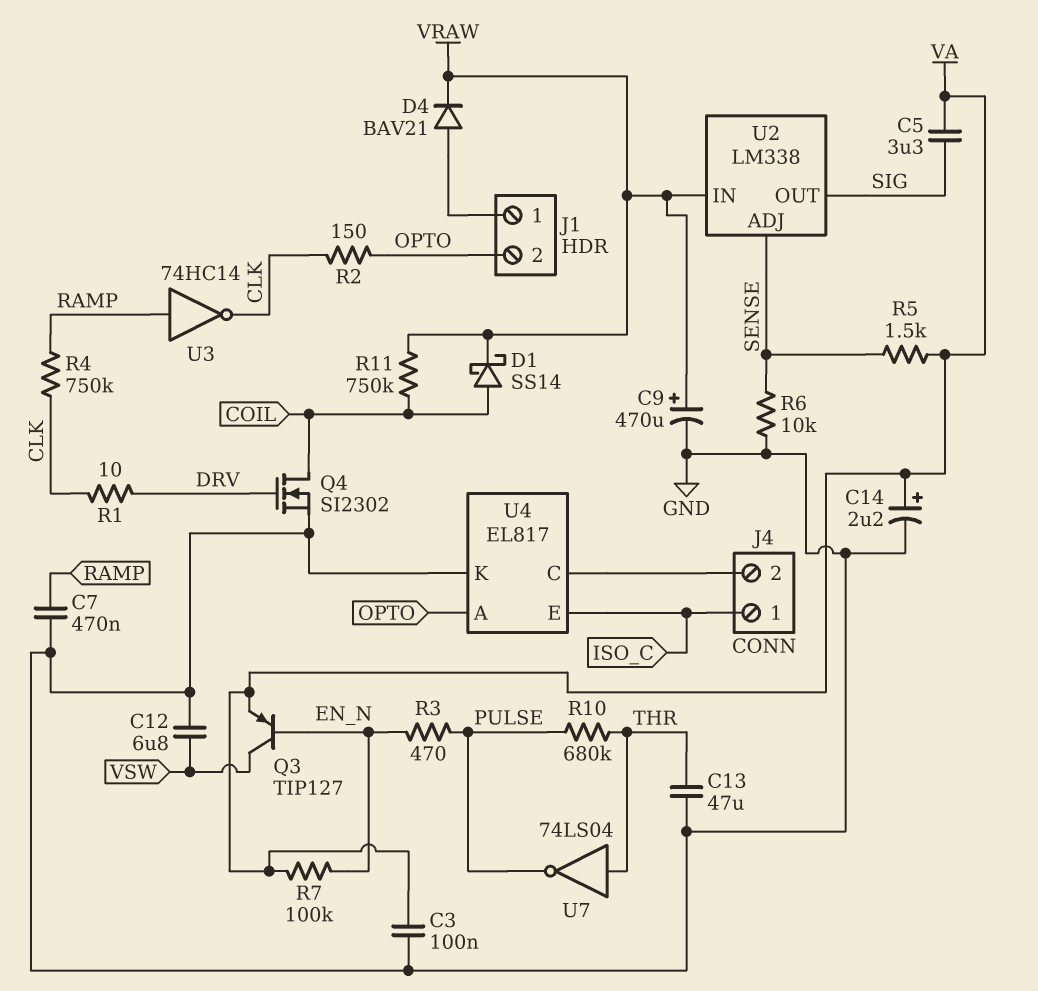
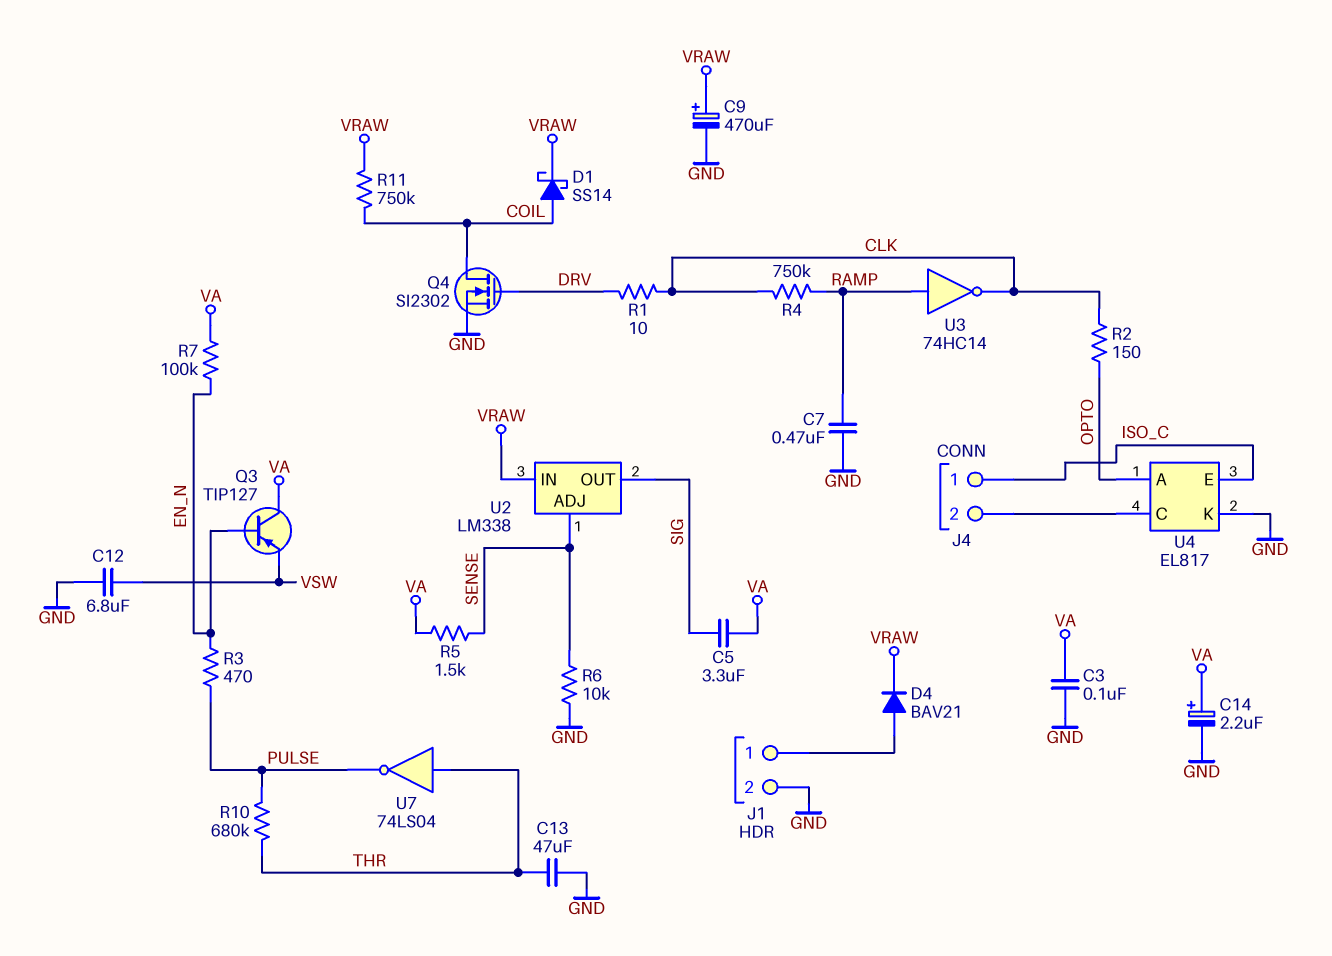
J1 pin 2: OPTO -> GND
Q3: PNP TIP127 (B EN_N, C VSW, E VA) -> PNP TIP127 (B EN_N, C VA, E VSW)

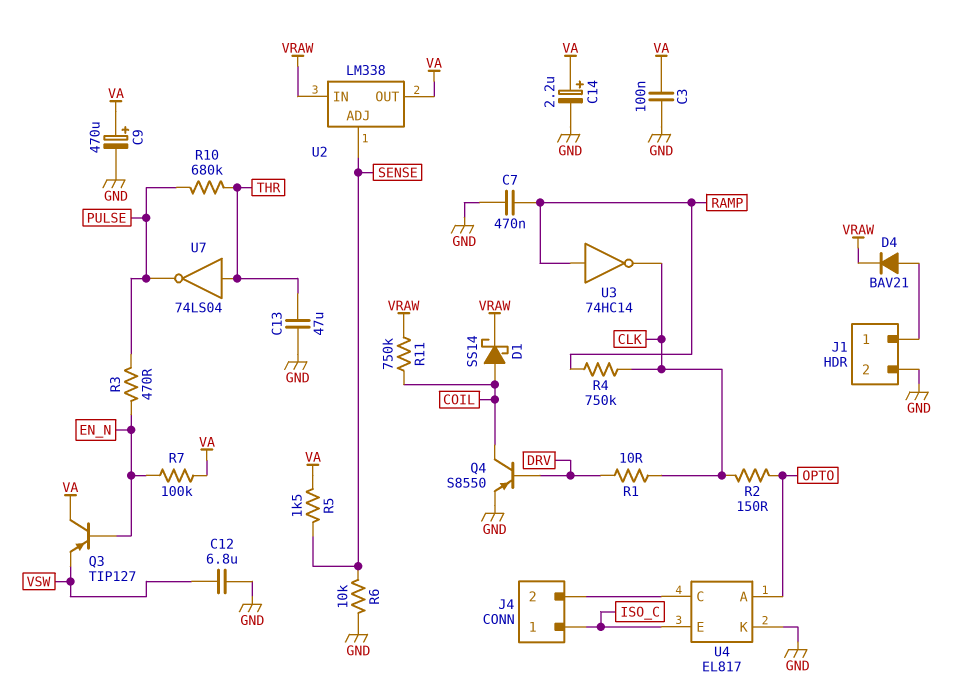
C5: 3.3uF (SIG, VA) -> none
C9: 470uF (plus VRAW, minus GND) -> 470uF (plus VA, minus GND)
Q4: NMOS SI2302 (G DRV, D COIL, S GND) -> PNP S8550 (B DRV, C COIL, E GND)
U2 pin OUT: SIG -> VA

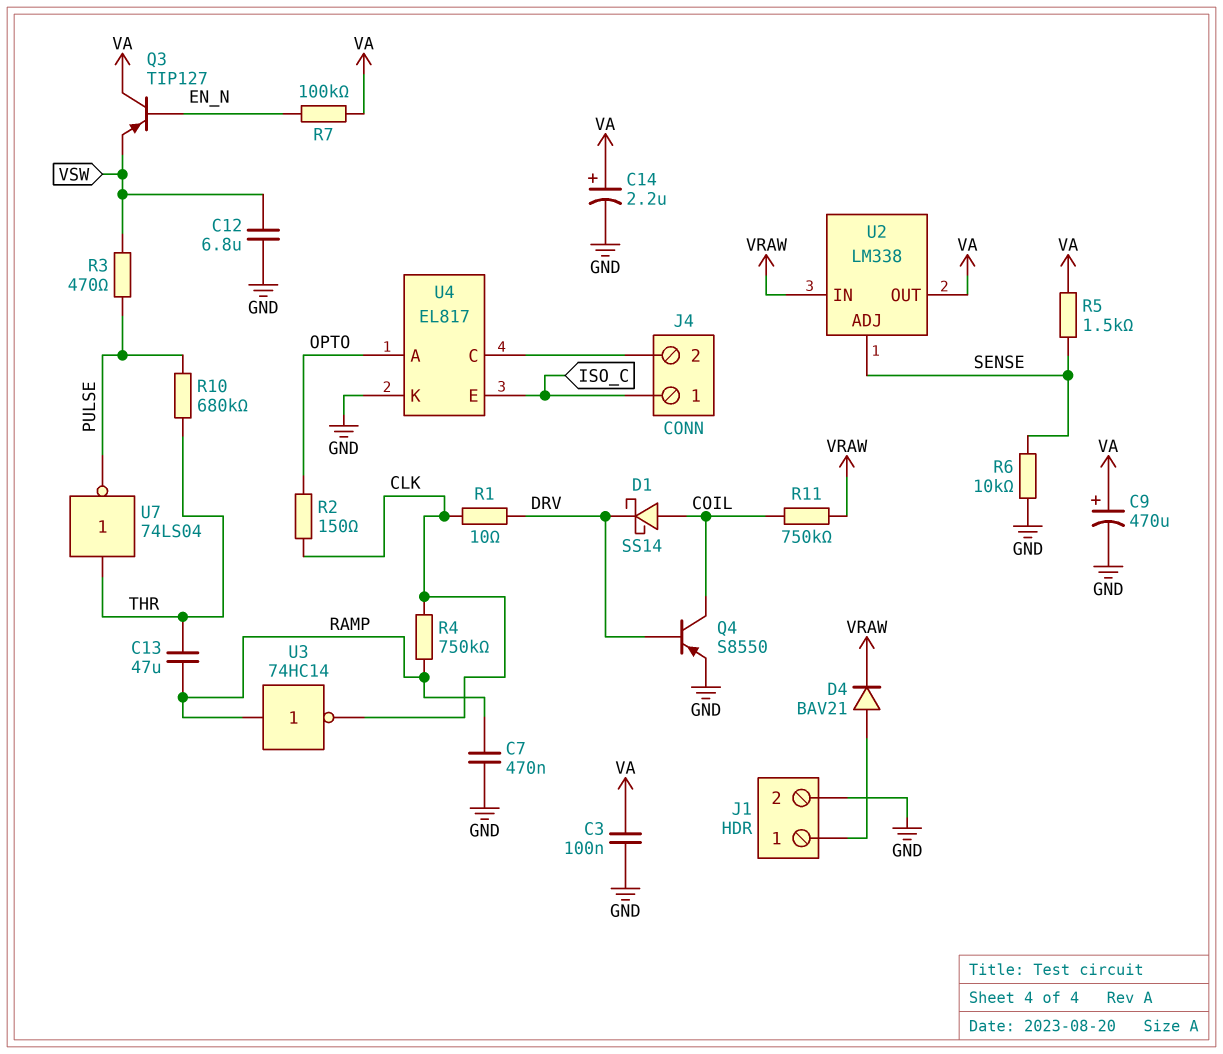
C13: 47uF (GND, THR) -> 47uF (RAMP, THR)
D1: schottky SS14 (A COIL, K VRAW) -> schottky SS14 (A COIL, K DRV)
R3: 470 (EN_N, PULSE) -> 470 (PULSE, VSW)

